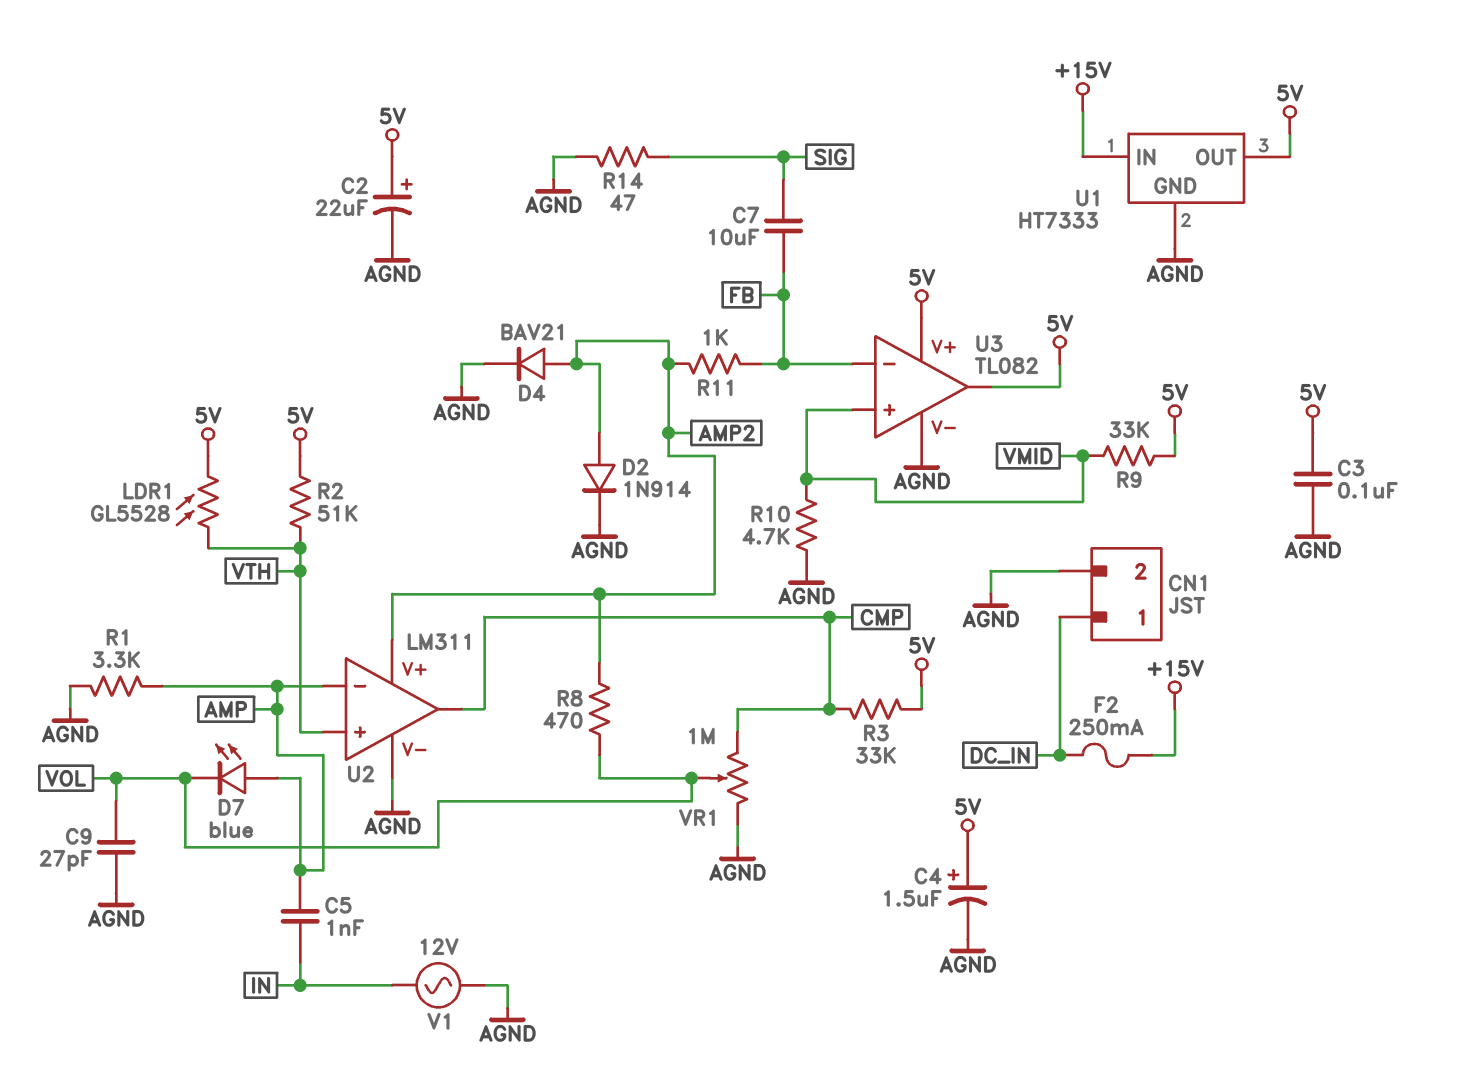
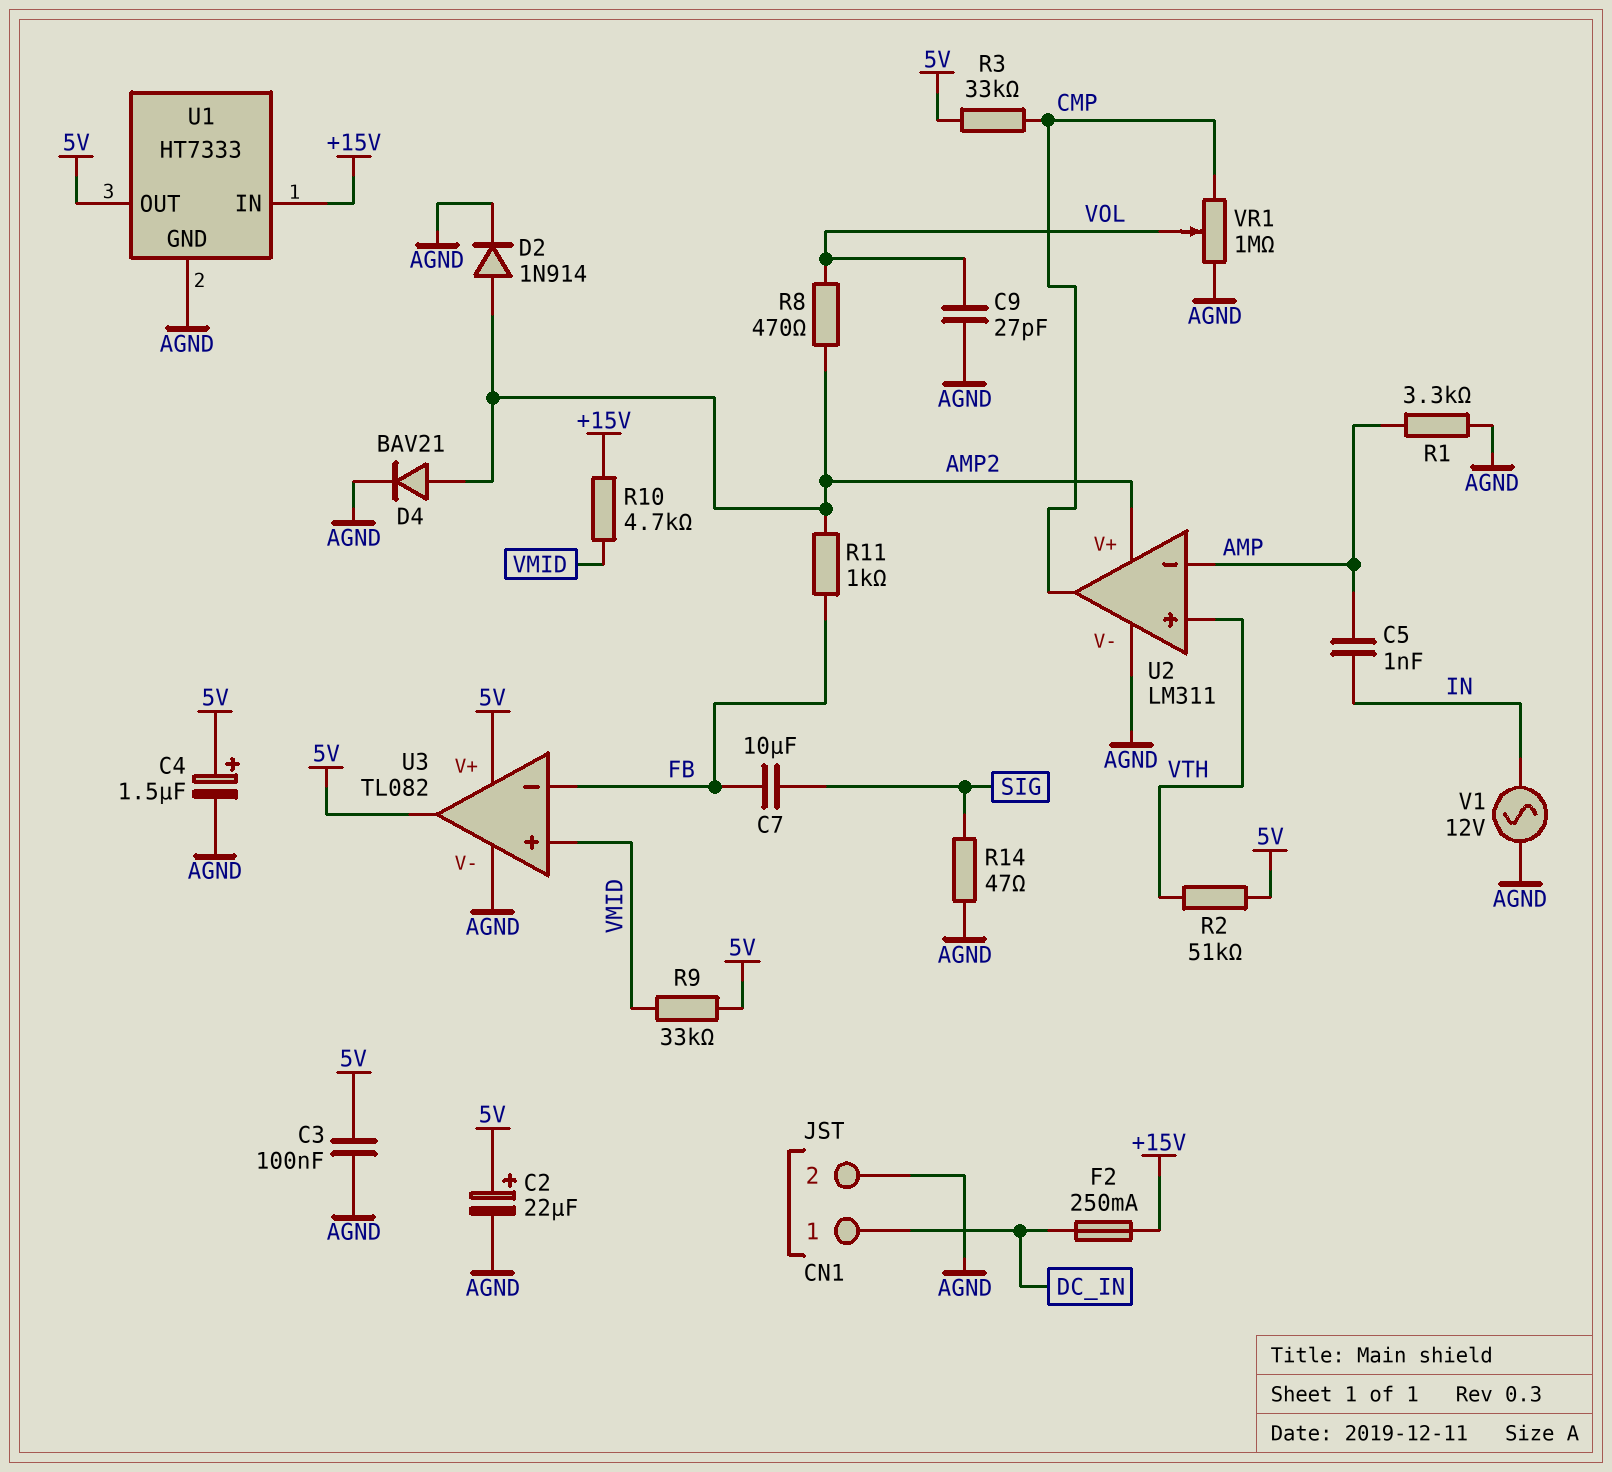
D7: LED blue (A AMP, K VOL) -> none
LDR1: GL5528 (5V, VTH) -> none
R10: 4.7k (AGND, VMID) -> 4.7k (+15V, VMID)

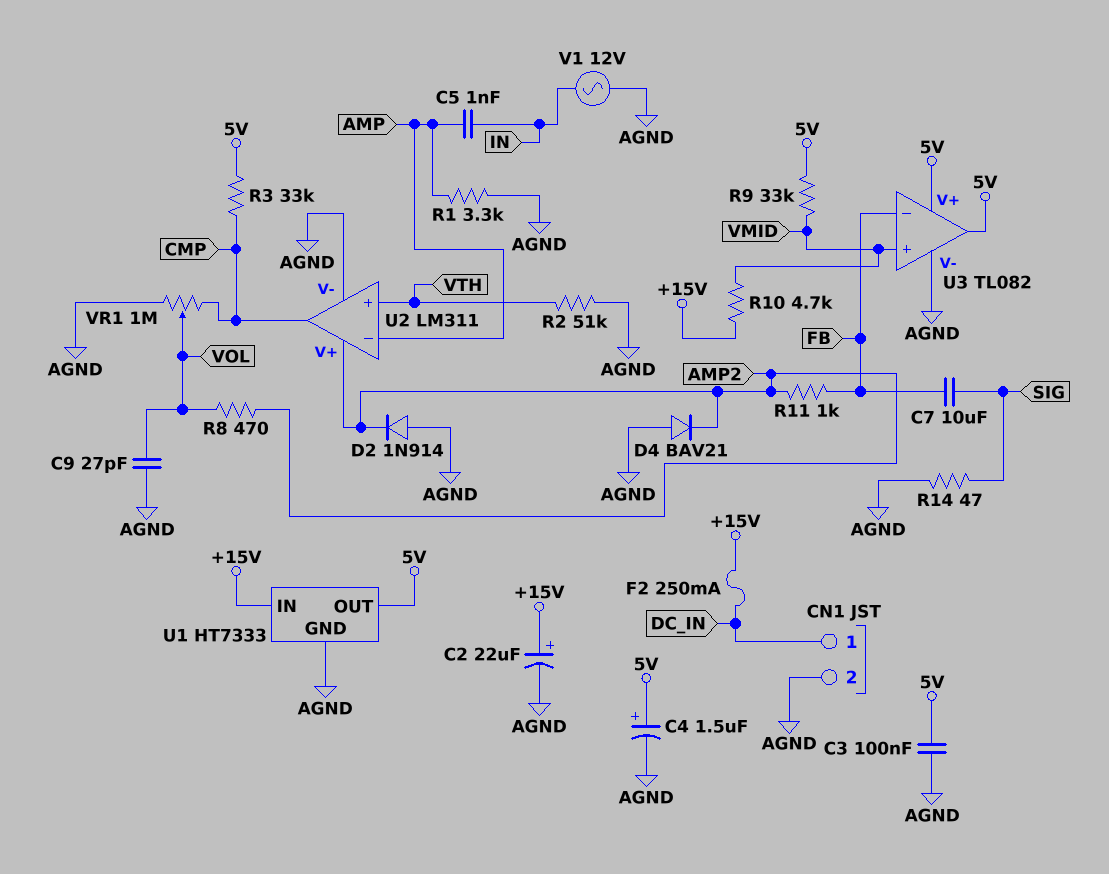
C2: 22uF (plus 5V, minus AGND) -> 22uF (plus +15V, minus AGND)
D2: diode 1N914 (A AMP2, K AGND) -> diode 1N914 (A AGND, K AMP2)
D4: diode BAV21 (A AMP2, K AGND) -> diode BAV21 (A AGND, K AMP2)
R2: 51k (5V, VTH) -> 51k (AGND, VTH)

